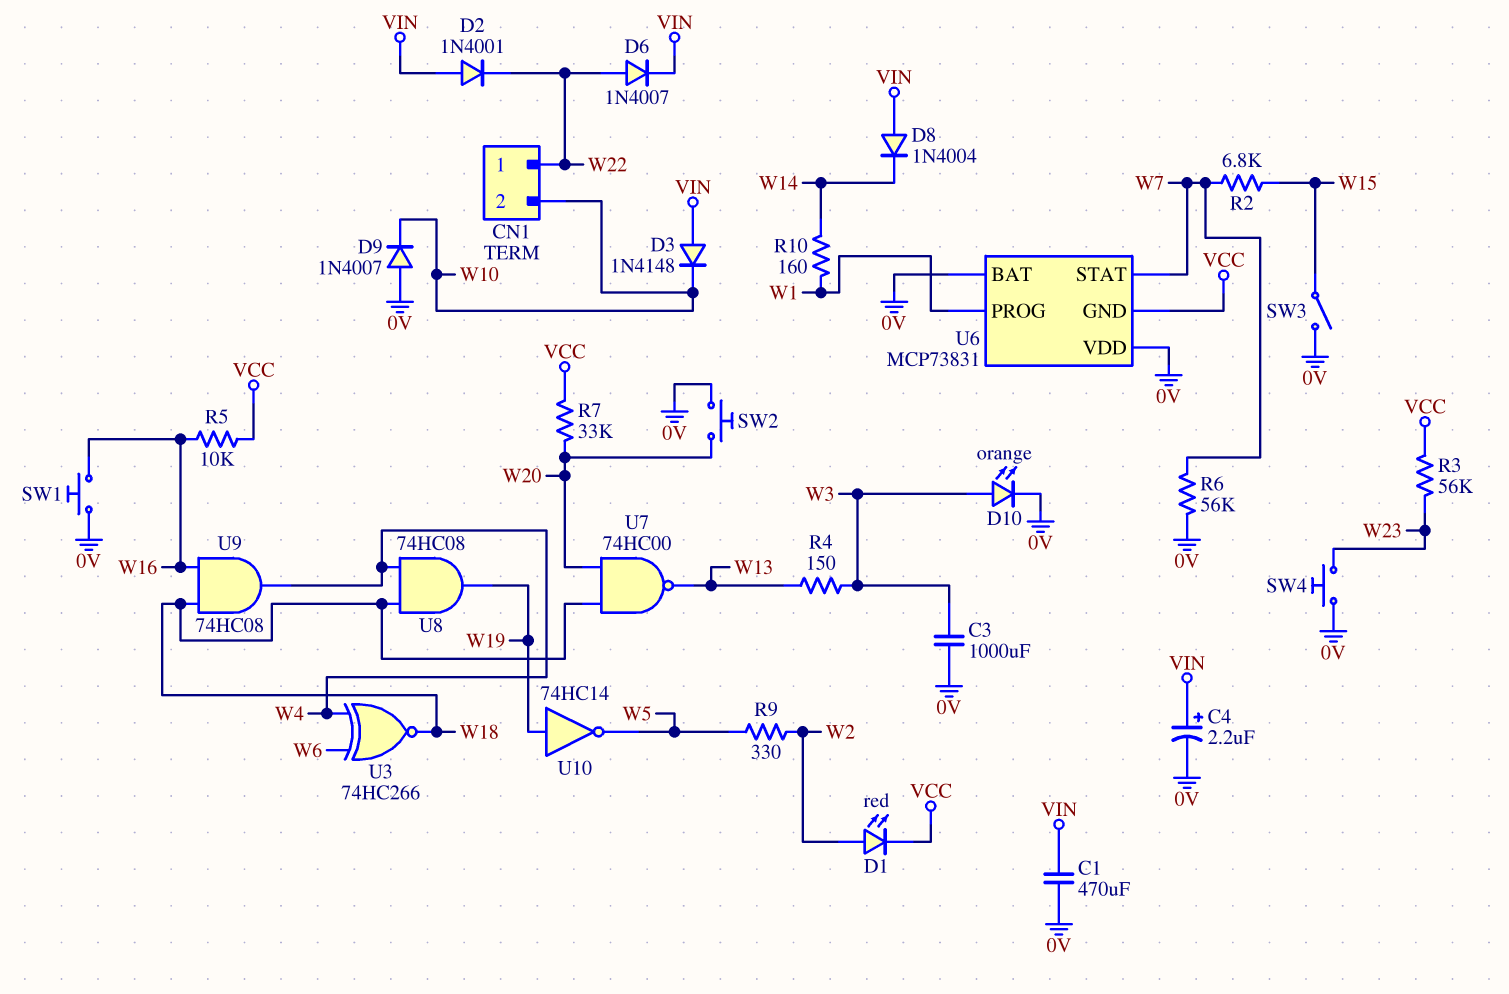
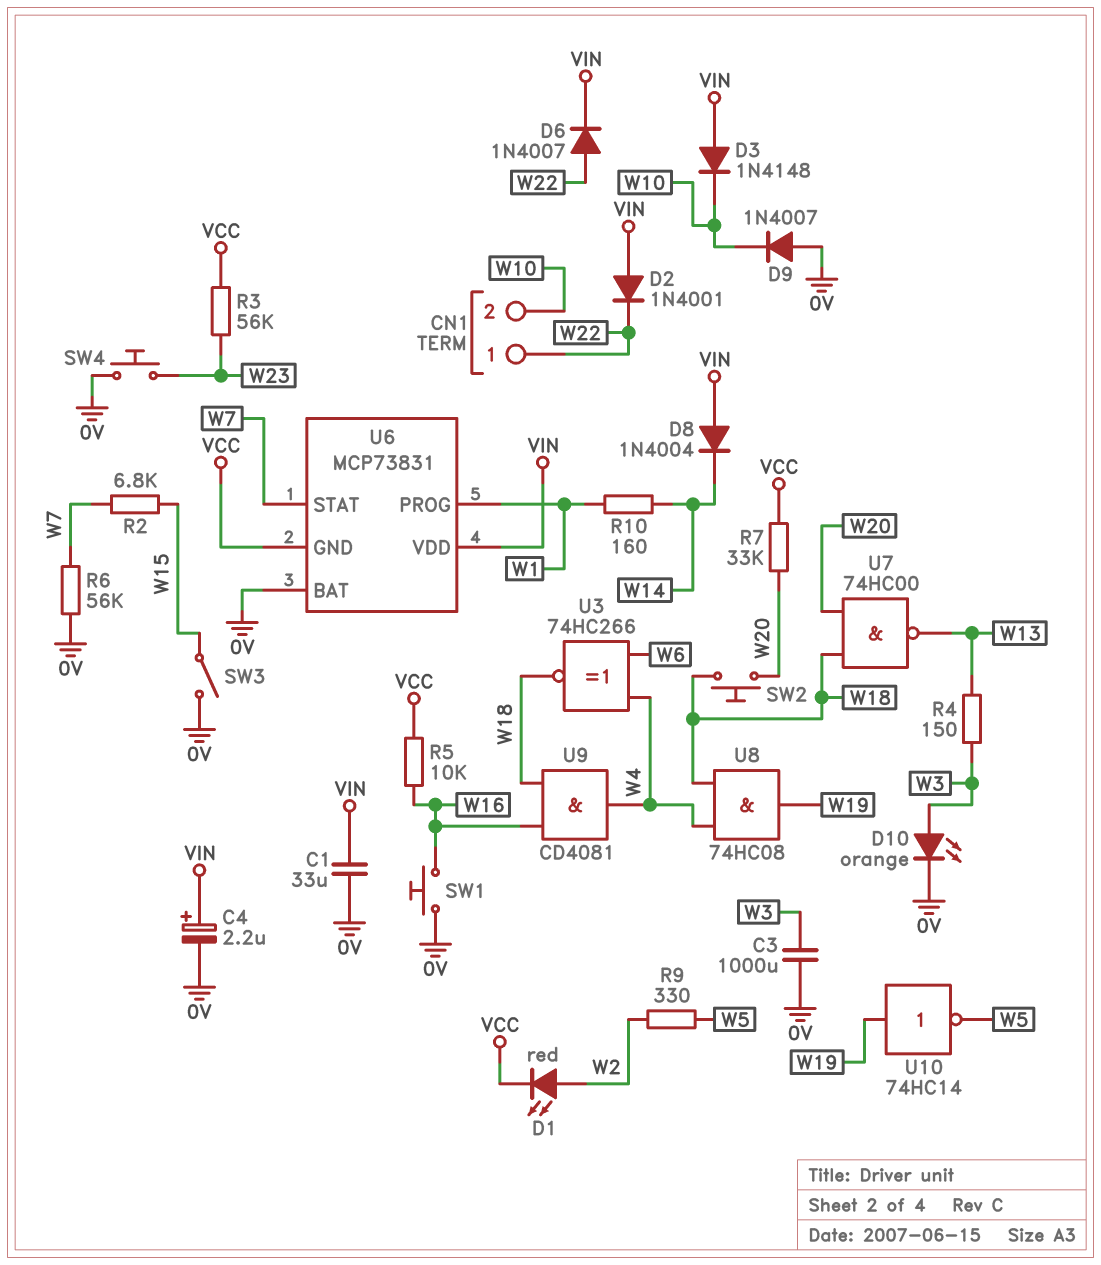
C1: 470uF (0V, VIN) -> 33uF (0V, VIN)
SW2: button (0V, W20) -> button (W18, W20)
U6 pin VDD: 0V -> VIN
U9: AND 74HC08 (in W16, in W18, out W4) -> AND CD4081 (in W16, in W18, out W4)

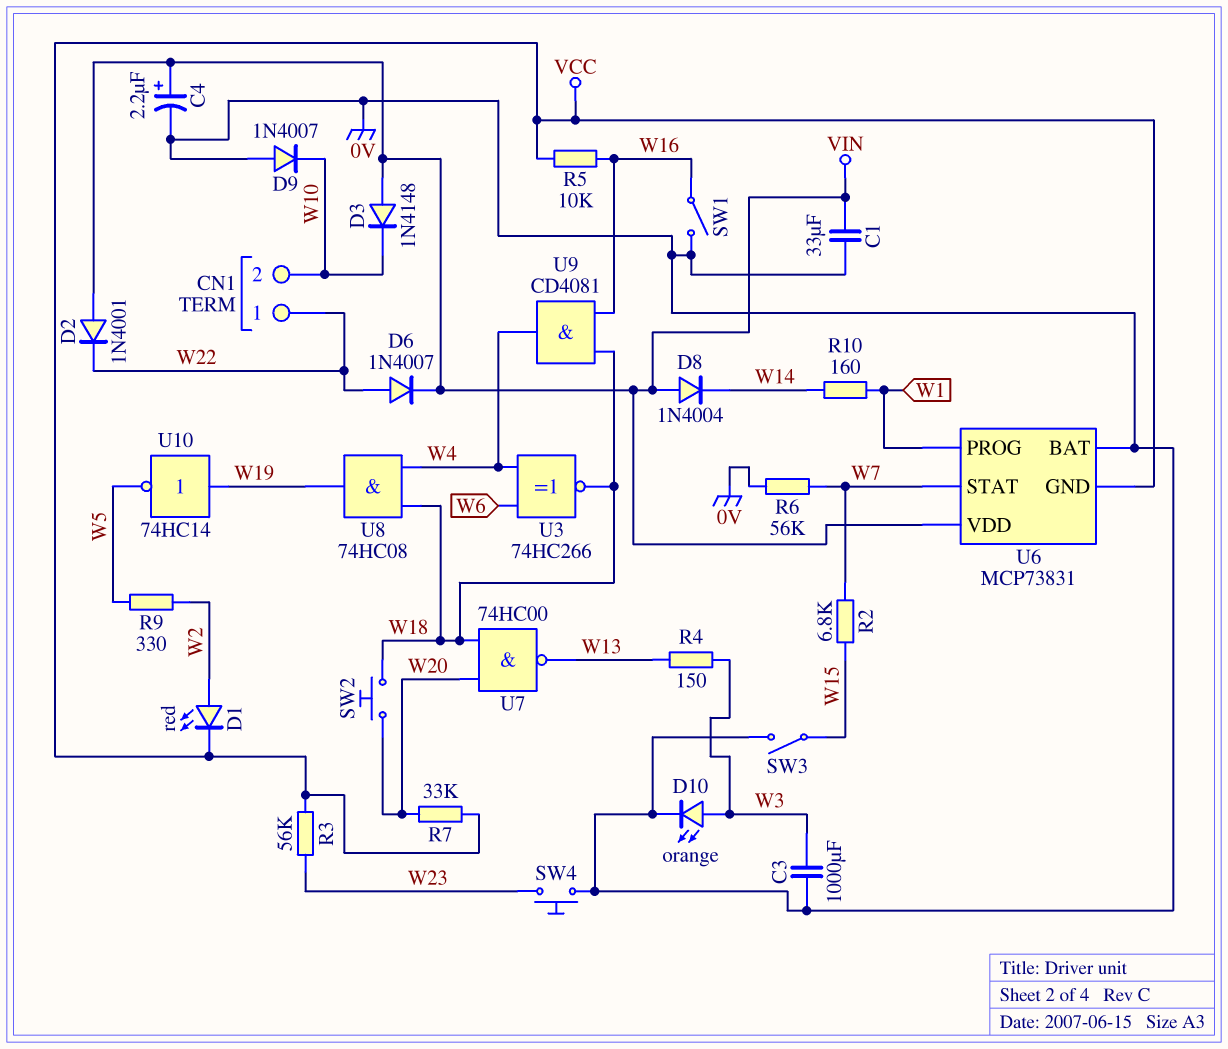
SW1: button (0V, W16) -> switch (0V, W16)

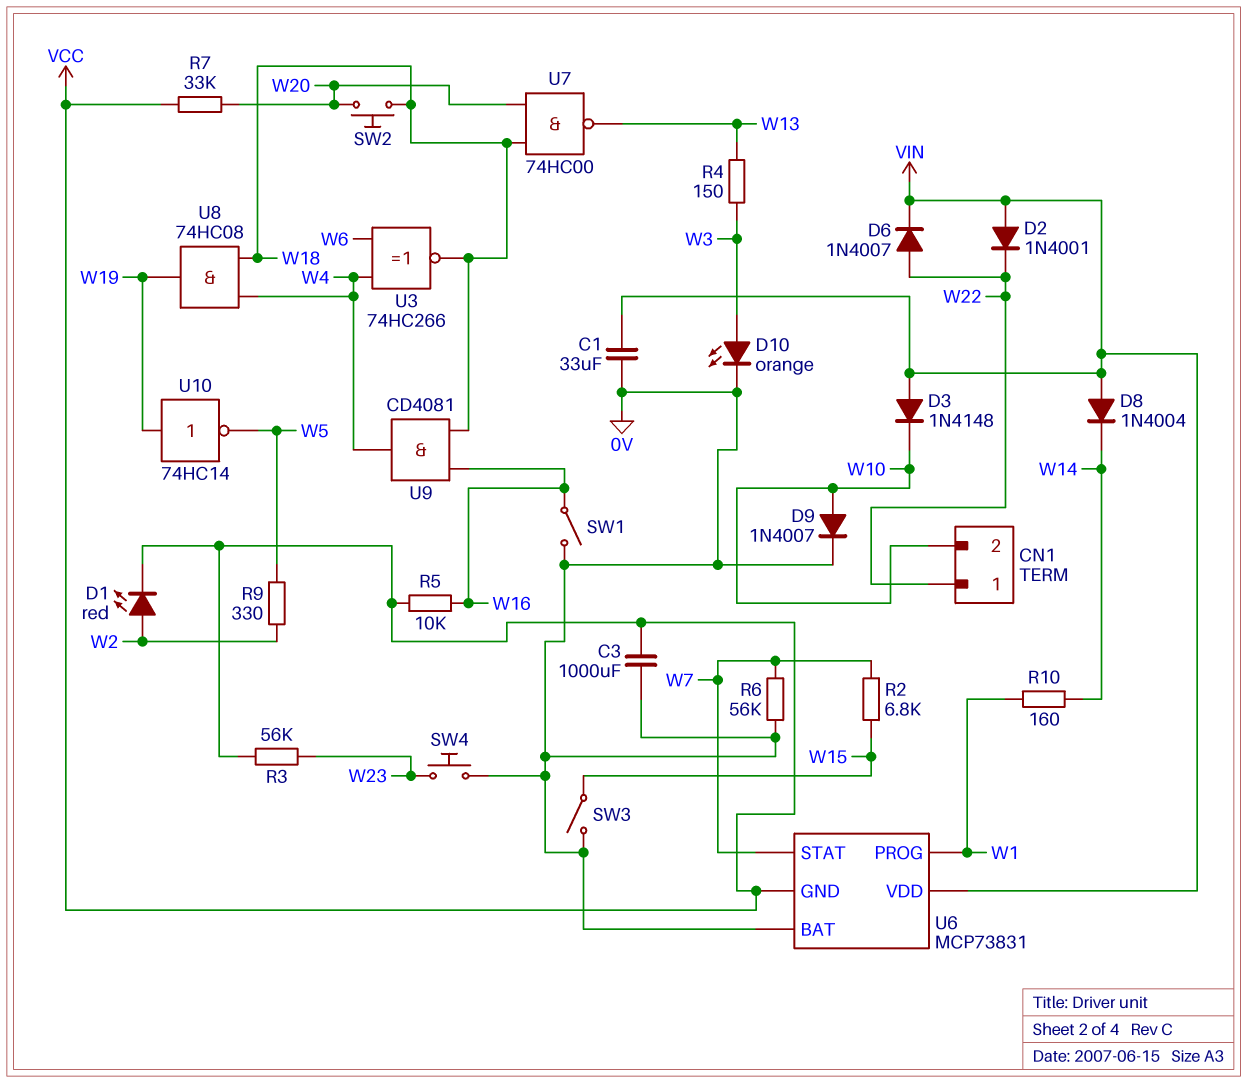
C3: 1000uF (0V, W3) -> 1000uF (0V, VCC)
C4: 2.2uF (plus VIN, minus 0V) -> none
D9: diode 1N4007 (A 0V, K W10) -> diode 1N4007 (A W10, K 0V)

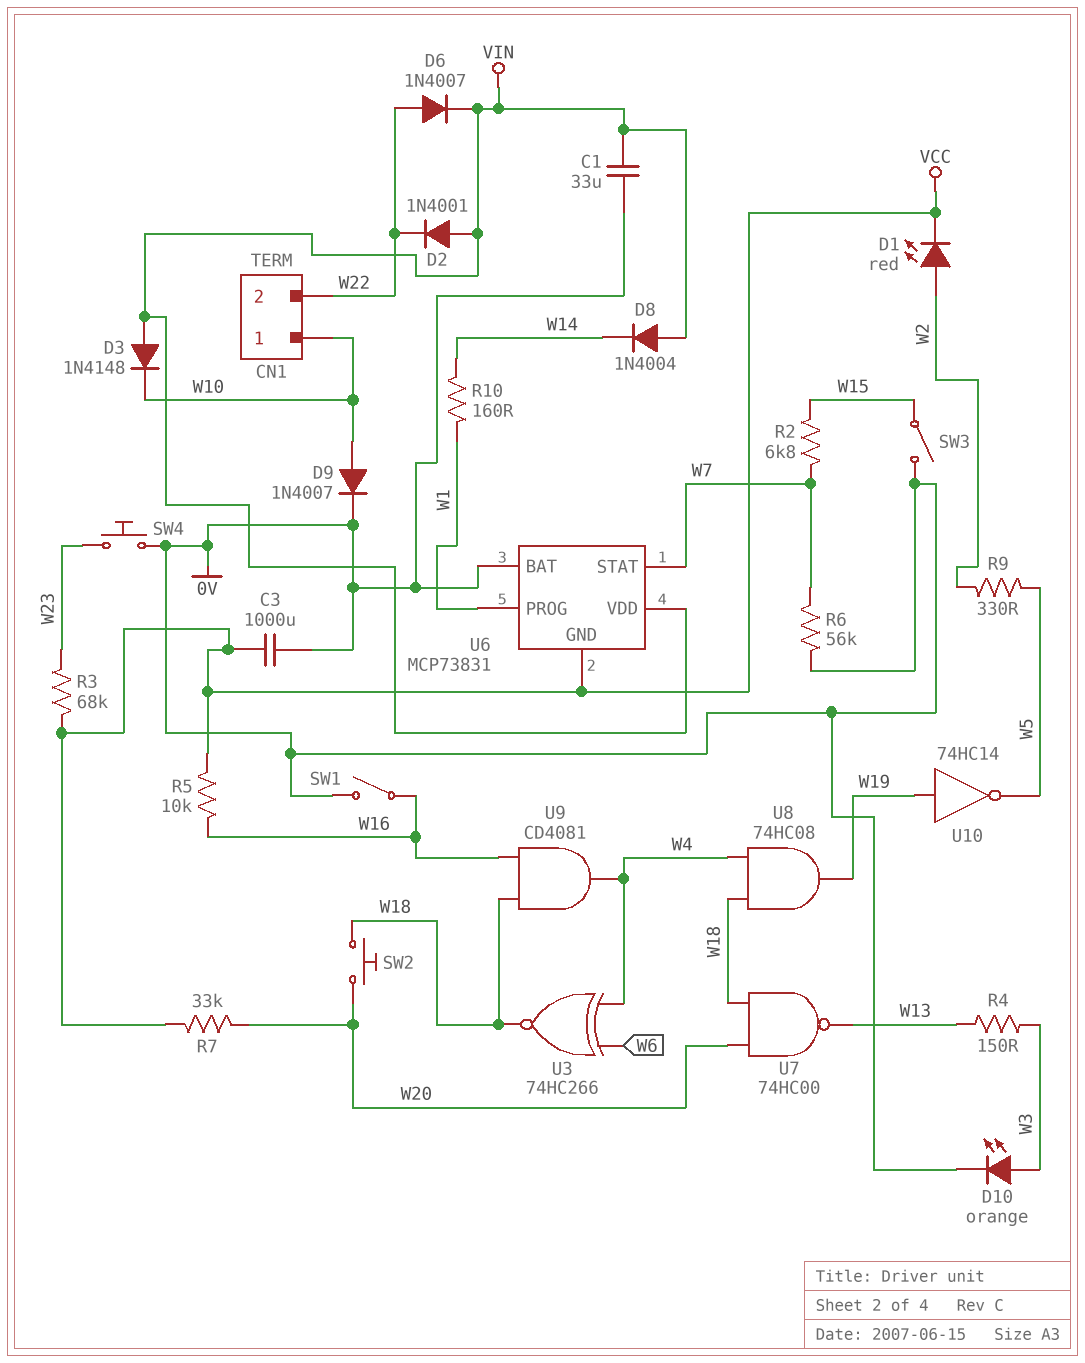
CN1 pin 1: W22 -> W10
CN1 pin 2: W10 -> W22
R3: 56k (VCC, W23) -> 68k (VCC, W23)

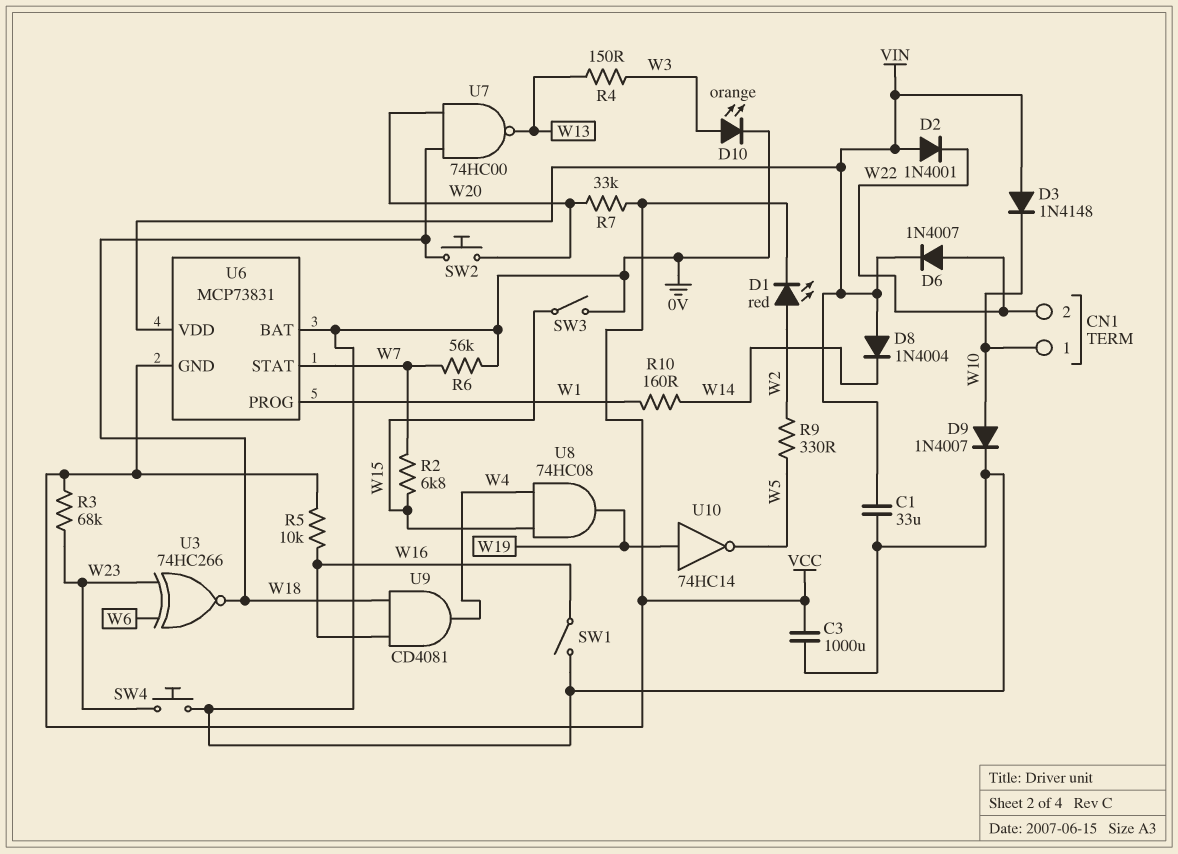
U3: XNOR 74HC266 (in W4, in W6, out W18) -> XNOR 74HC266 (in W6, in W23, out W18)
U8: AND 74HC08 (in W4, in W18, out W19) -> AND 74HC08 (in W4, in W15, out W19)

